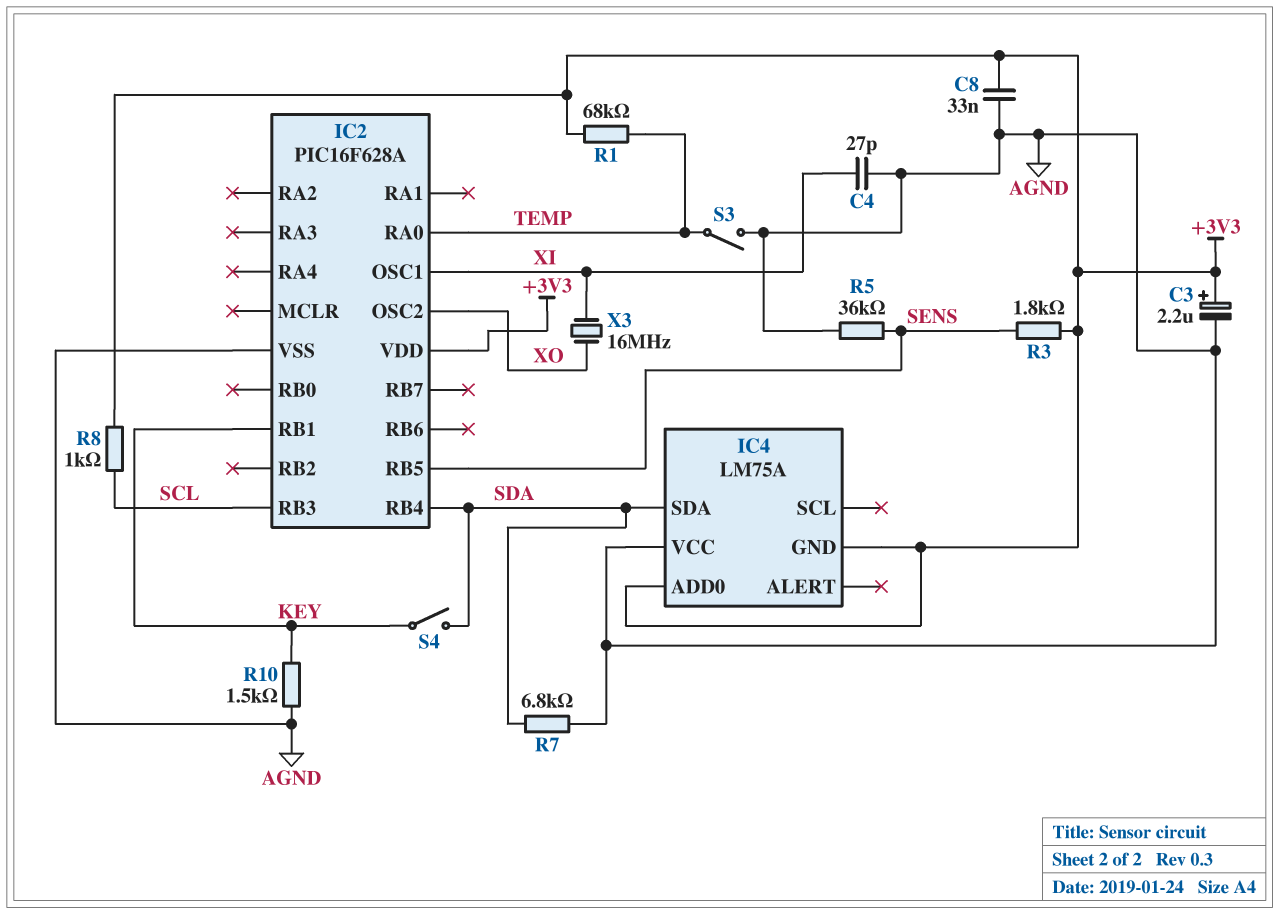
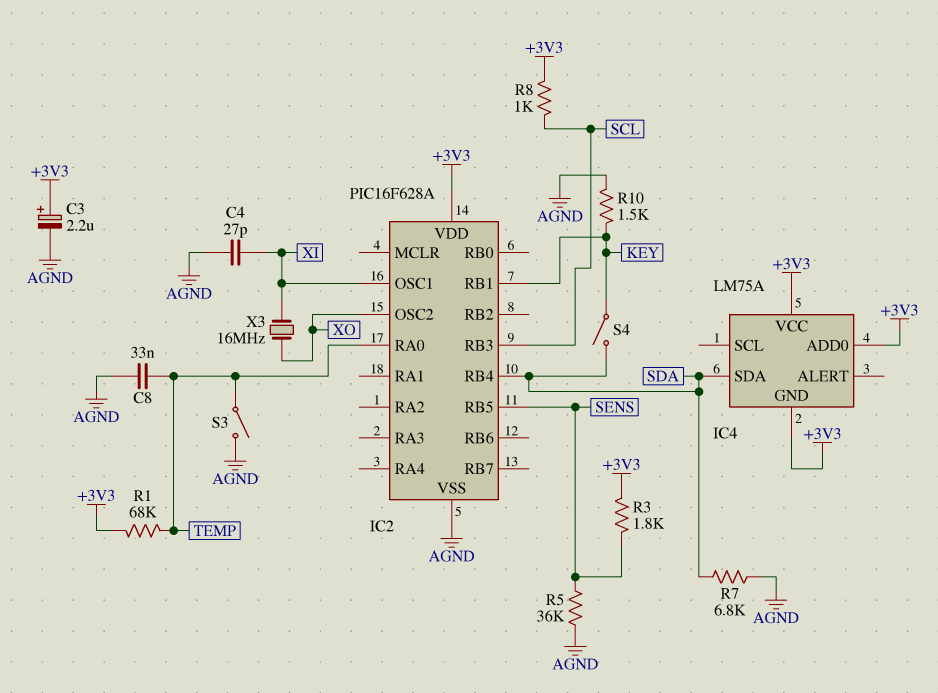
C8: 33nF (+3V3, AGND) -> 33nF (AGND, TEMP)
IC4 pin VCC: AGND -> +3V3

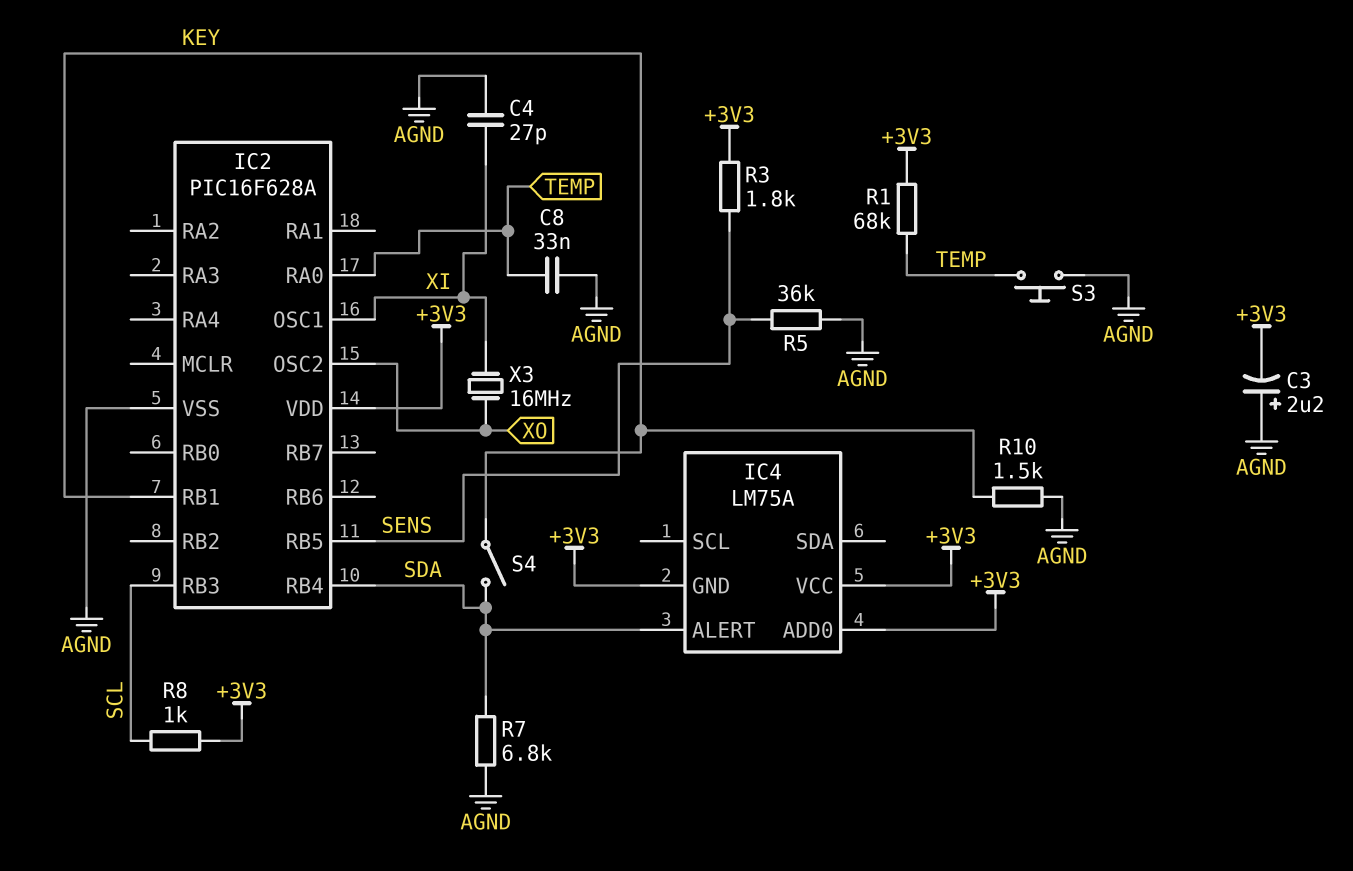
C3: 2.2uF (plus +3V3, minus AGND) -> 2.2uF (plus AGND, minus +3V3)
IC4 pin ALERT: none -> SDA
IC4 pin SDA: SDA -> none
S3: switch (AGND, TEMP) -> button (AGND, TEMP)

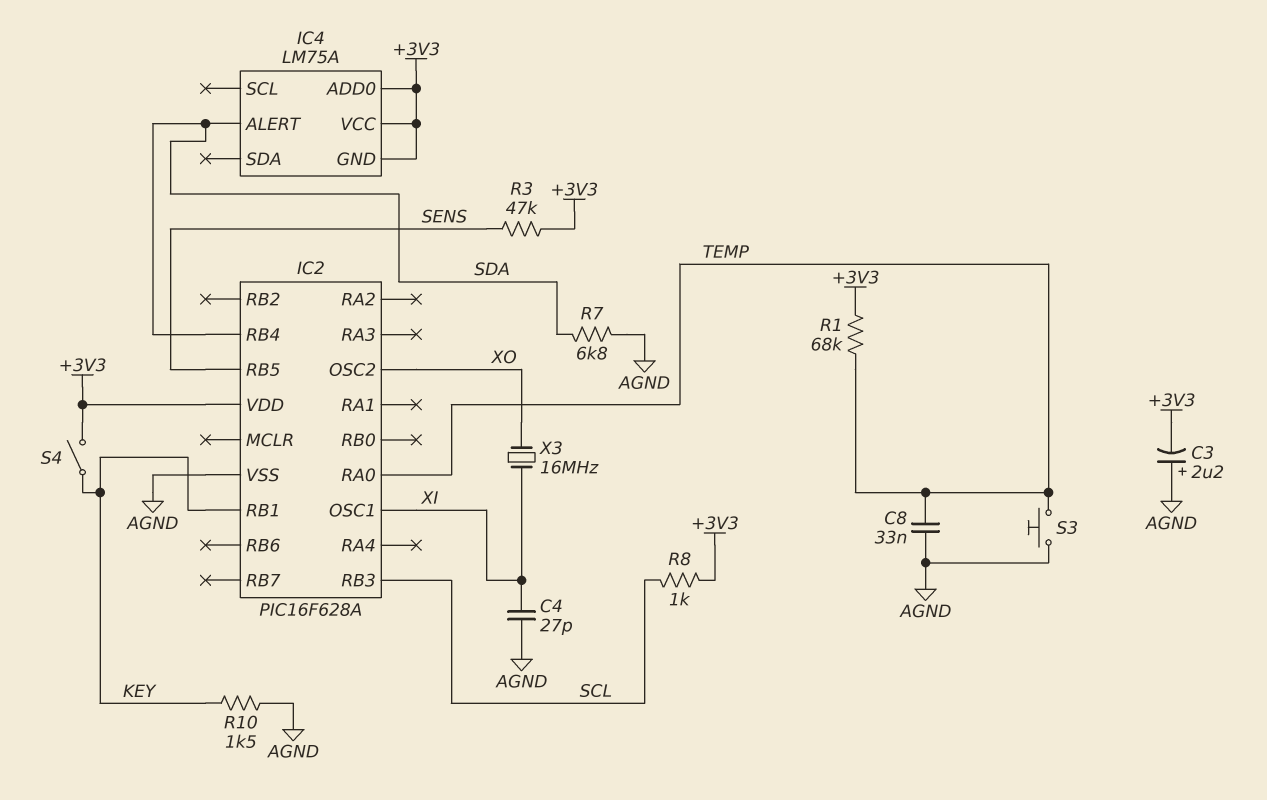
R3: 1.8k (+3V3, SENS) -> 47k (+3V3, SENS)
R5: 36k (AGND, SENS) -> none
S4: switch (KEY, SDA) -> switch (+3V3, KEY)

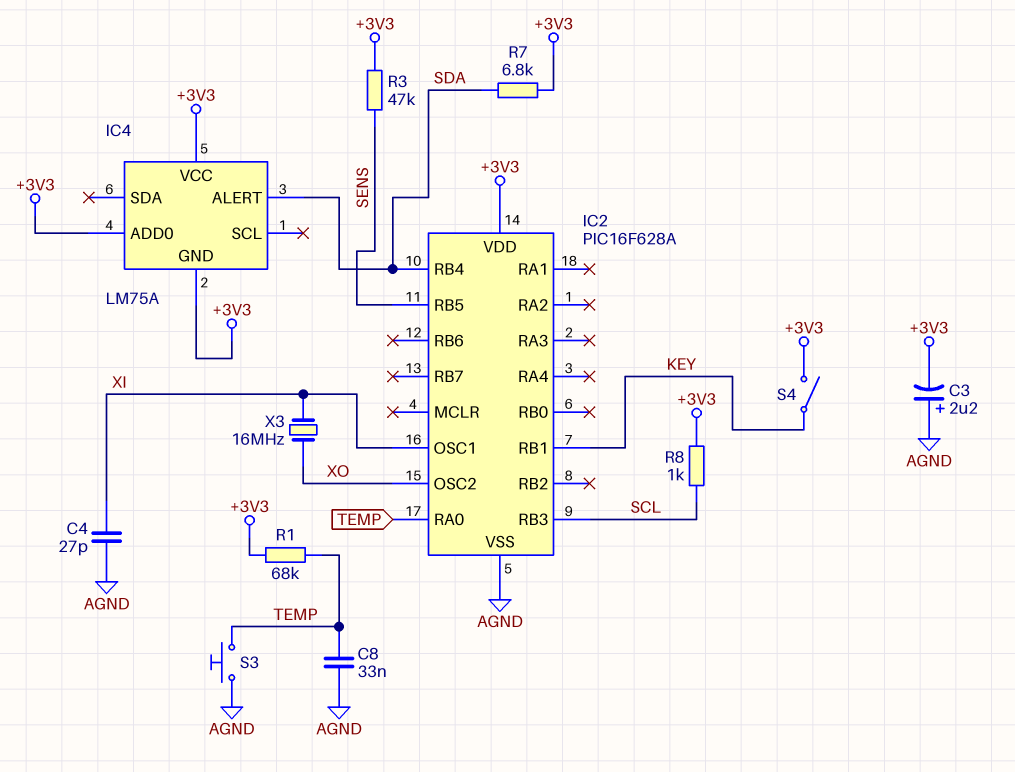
R7: 6.8k (AGND, SDA) -> 6.8k (+3V3, SDA)
R10: 1.5k (AGND, KEY) -> none

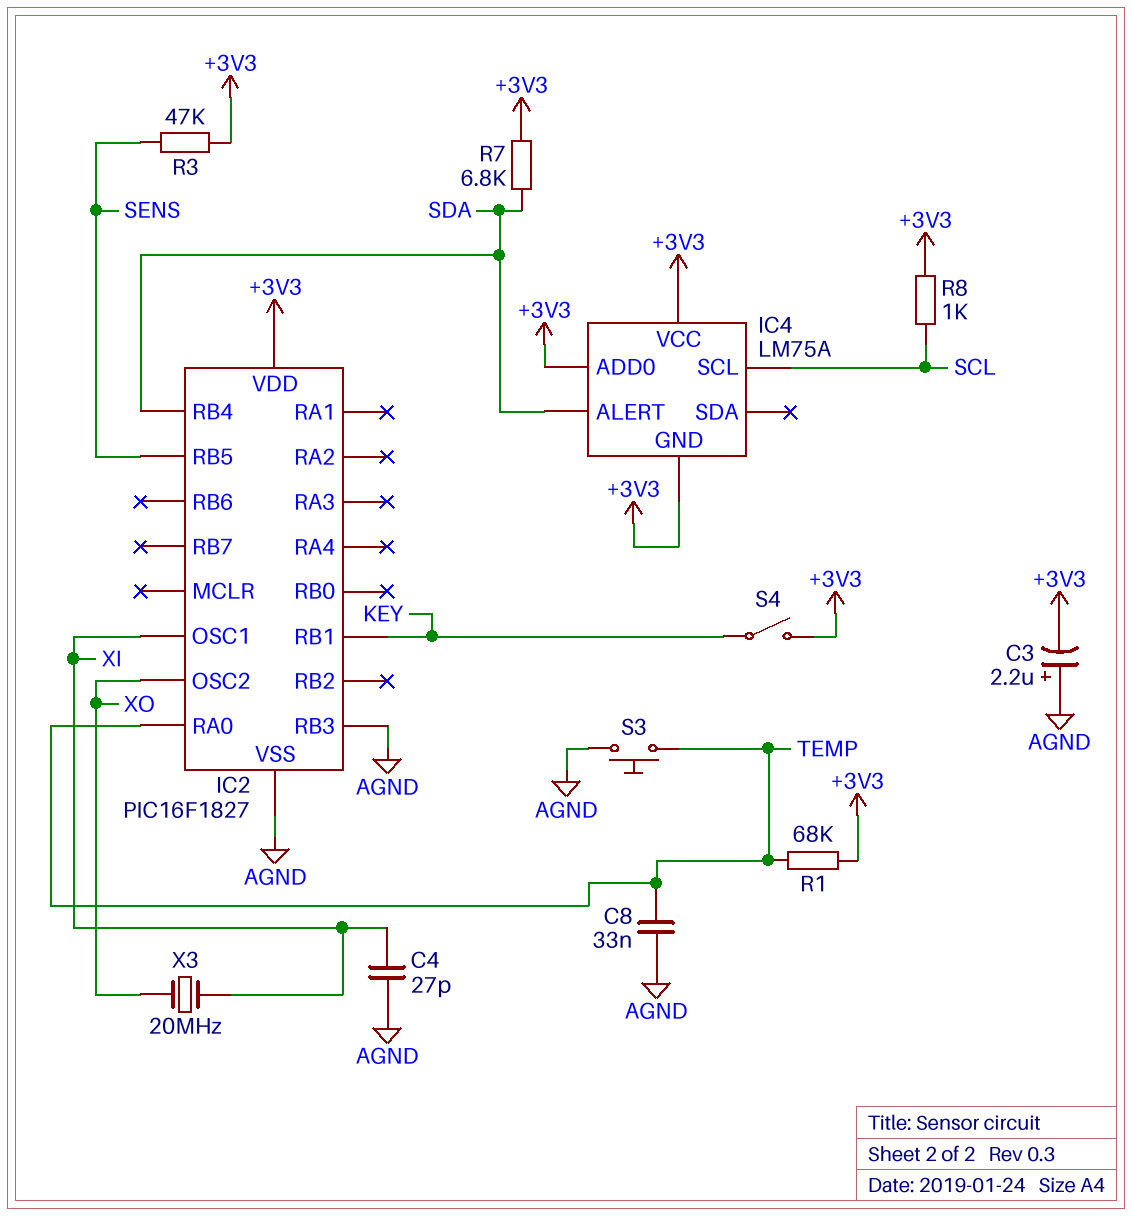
IC2: PIC16F628A -> PIC16F1827
IC2 pin RB3: SCL -> AGND
IC4 pin SCL: none -> SCL
X3: 16MHz (XI, XO) -> 20MHz (XI, XO)

